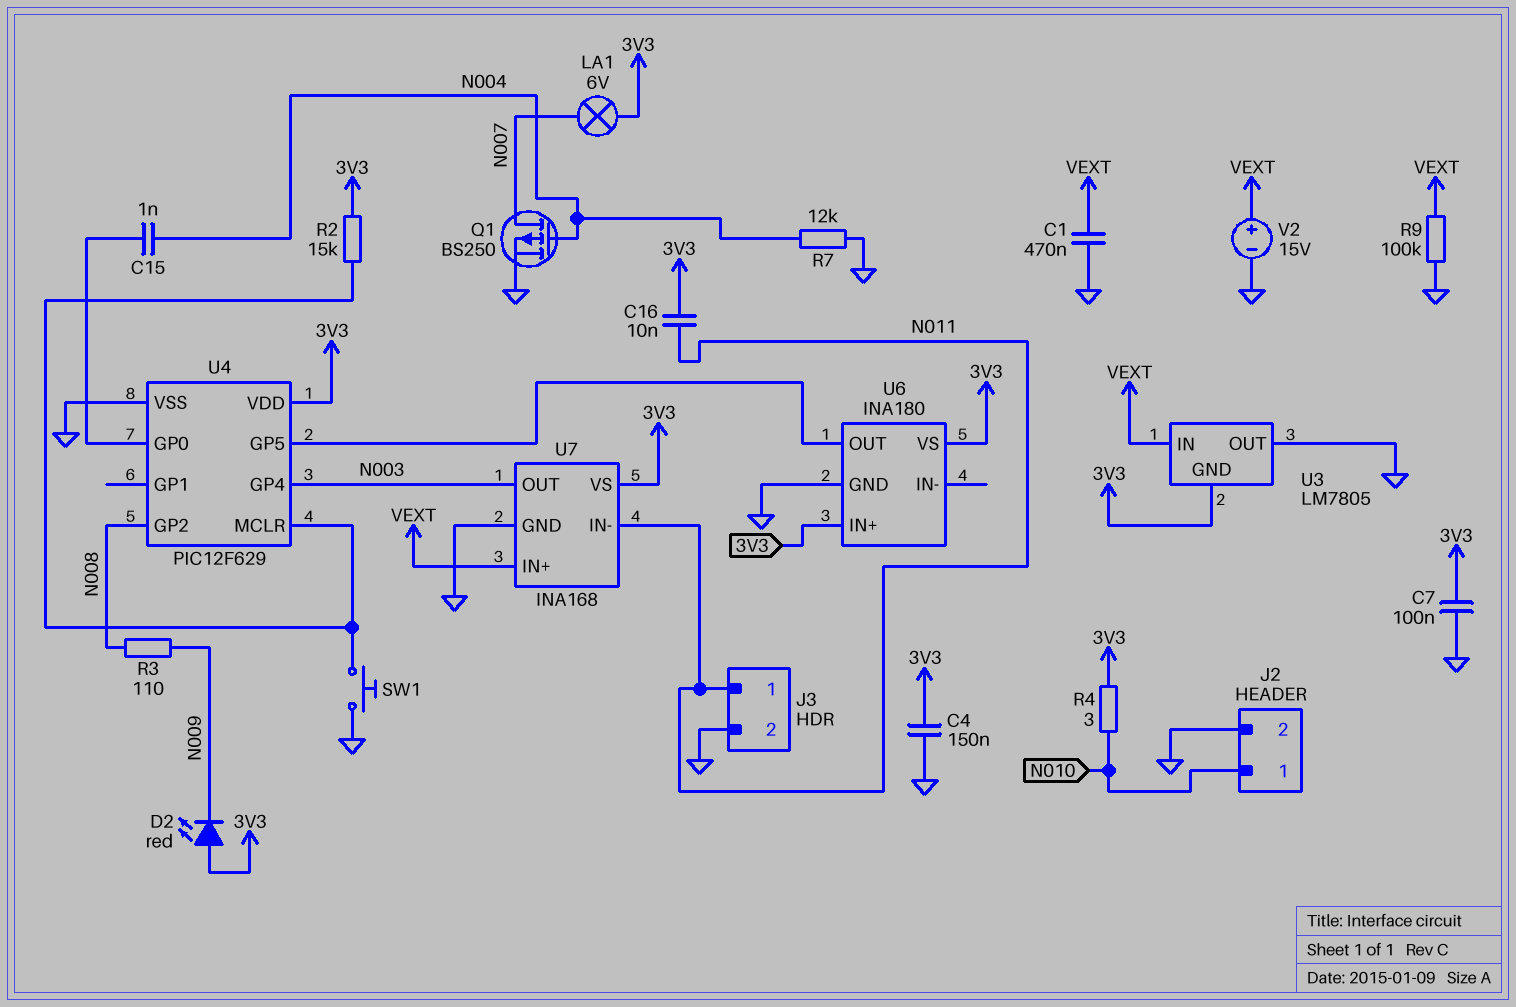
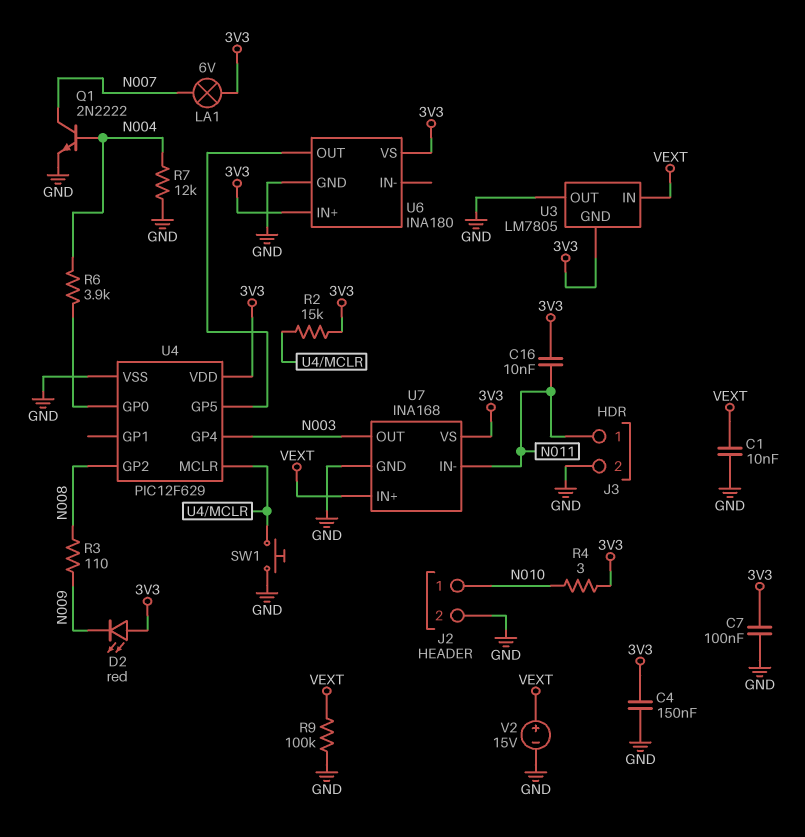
C1: 470nF (GND, VEXT) -> 10nF (GND, VEXT)
C15: 1nF (N004, U4/GP0) -> none
Q1: PMOS BS250 (G N004, D N007, S GND) -> NPN 2N2222 (B N004, C N007, E GND)
R6: none -> 3.9k (N004, U4/GP0)

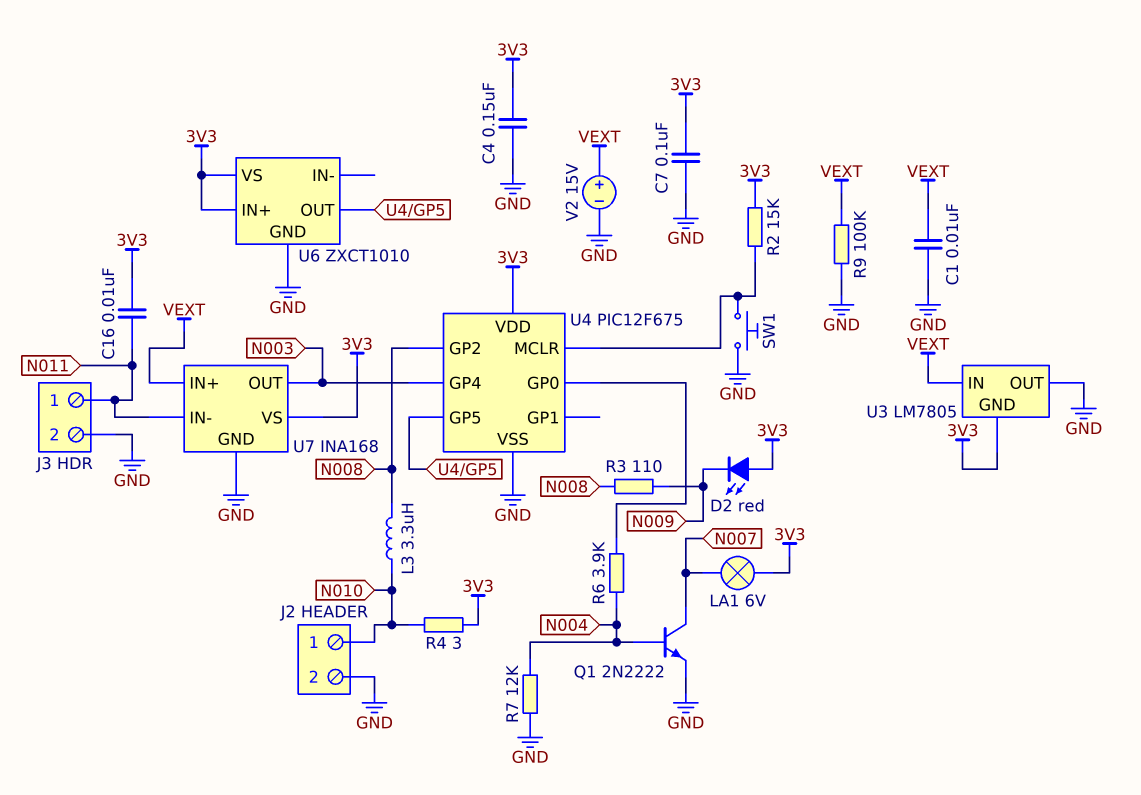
L3: none -> 3.3uH (N008, N010)
U4: PIC12F629 -> PIC12F675
U6: INA180 -> ZXCT1010

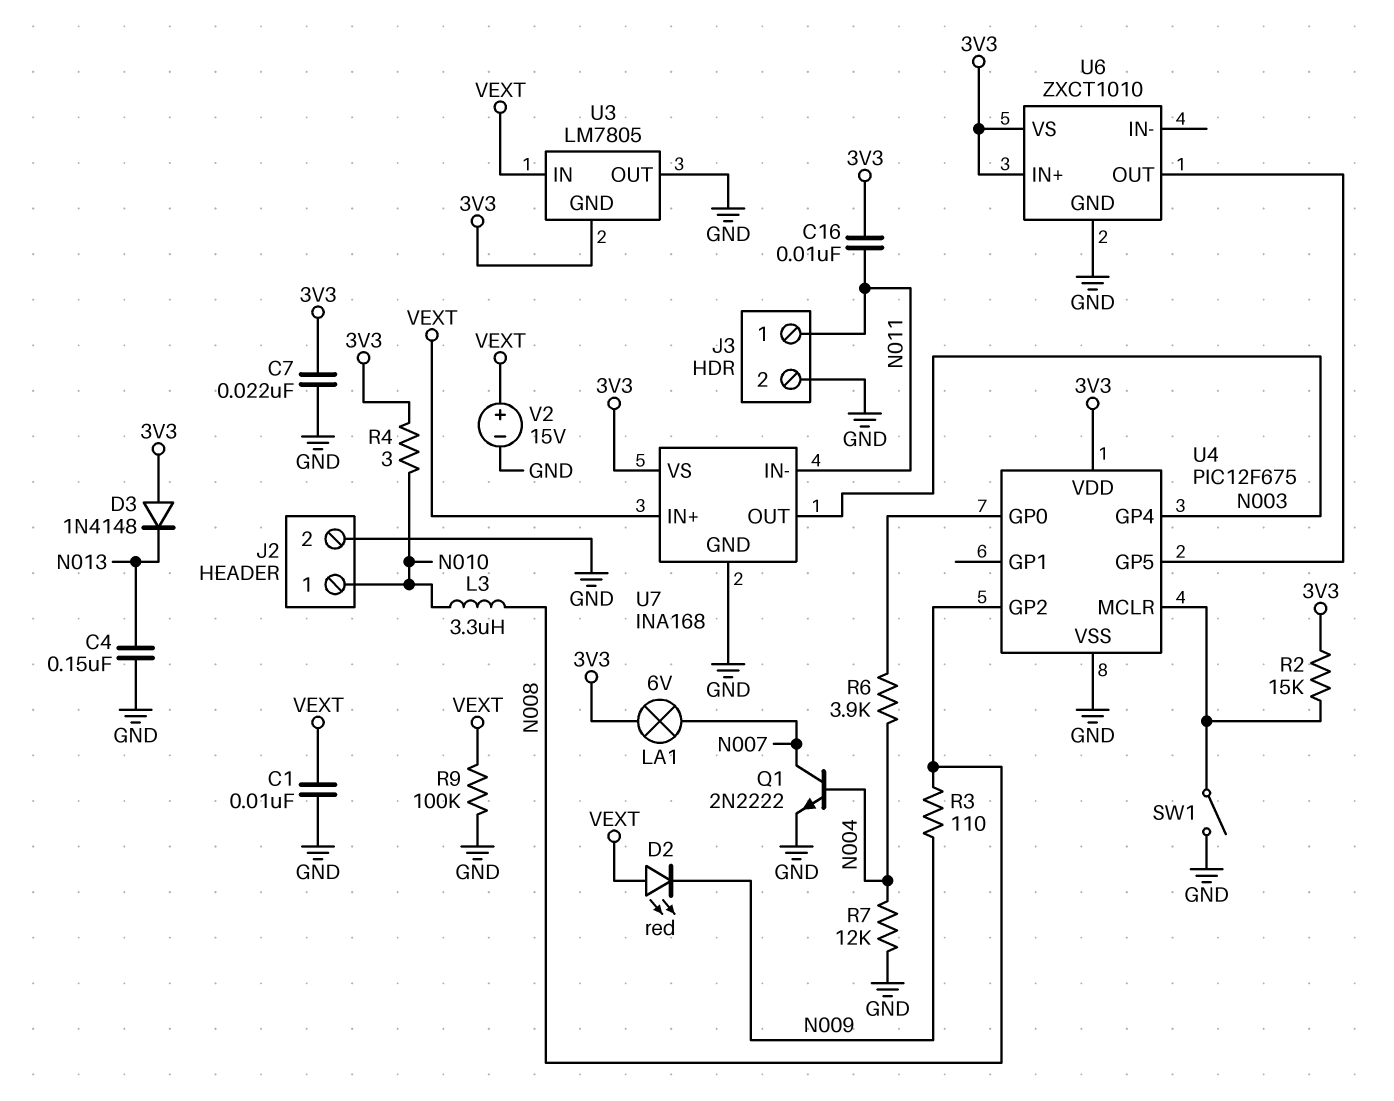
C4: 150nF (3V3, GND) -> 150nF (GND, N013)
C7: 100nF (3V3, GND) -> 22nF (3V3, GND)
D2: LED red (A 3V3, K N009) -> LED red (A VEXT, K N009)
D3: none -> diode 1N4148 (A 3V3, K N013)
SW1: button (GND, U4/MCLR) -> switch (GND, U4/MCLR)

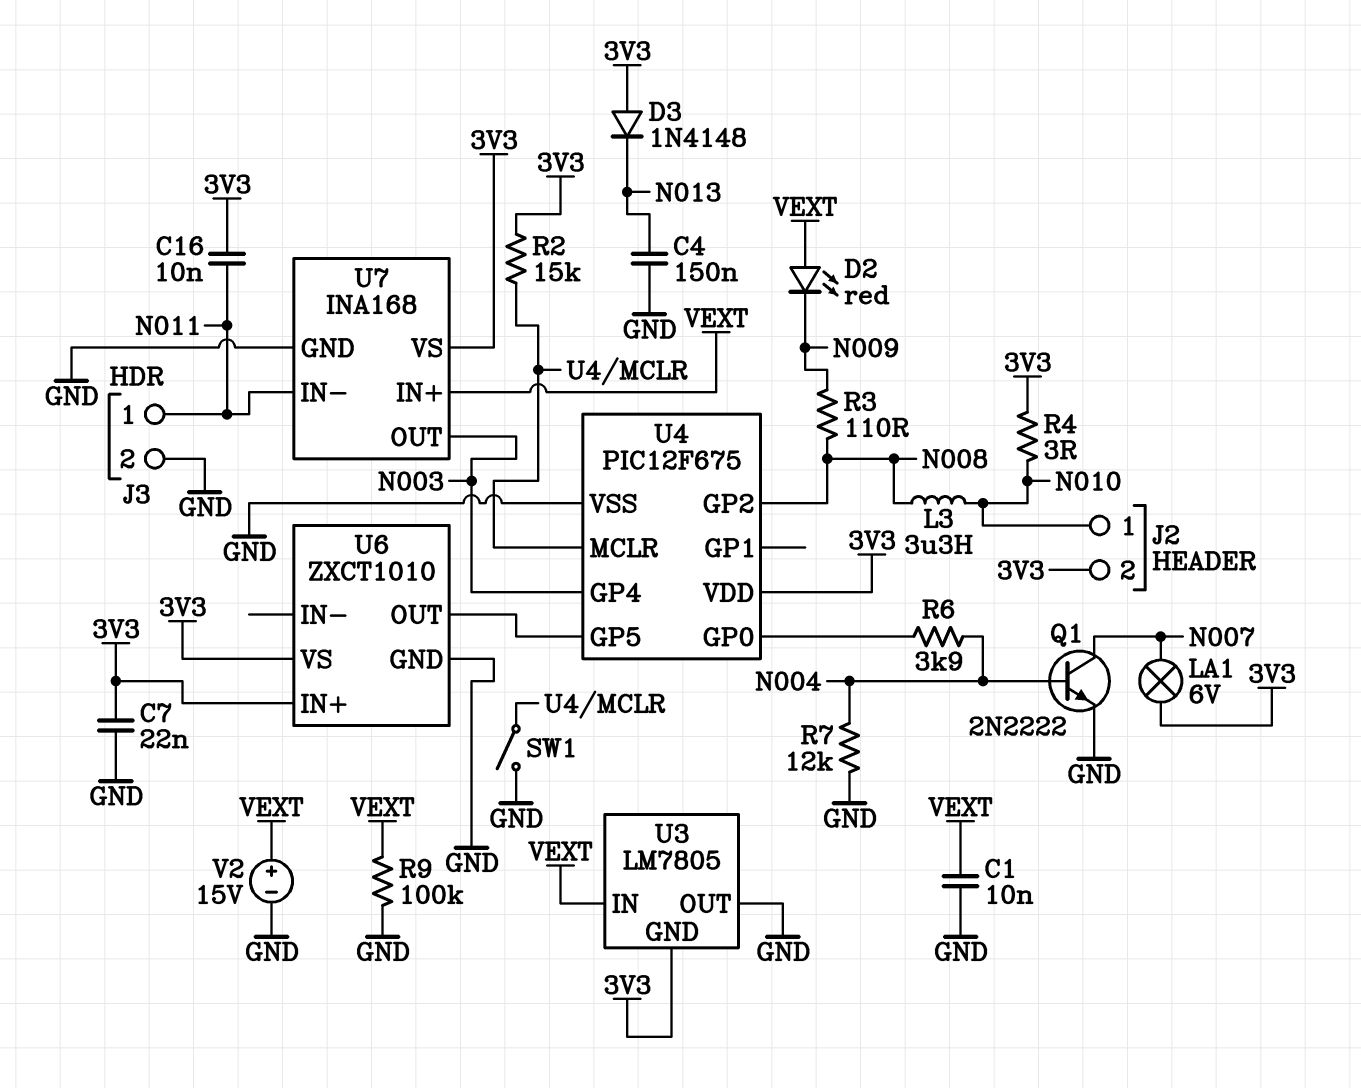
J2 pin 2: GND -> 3V3

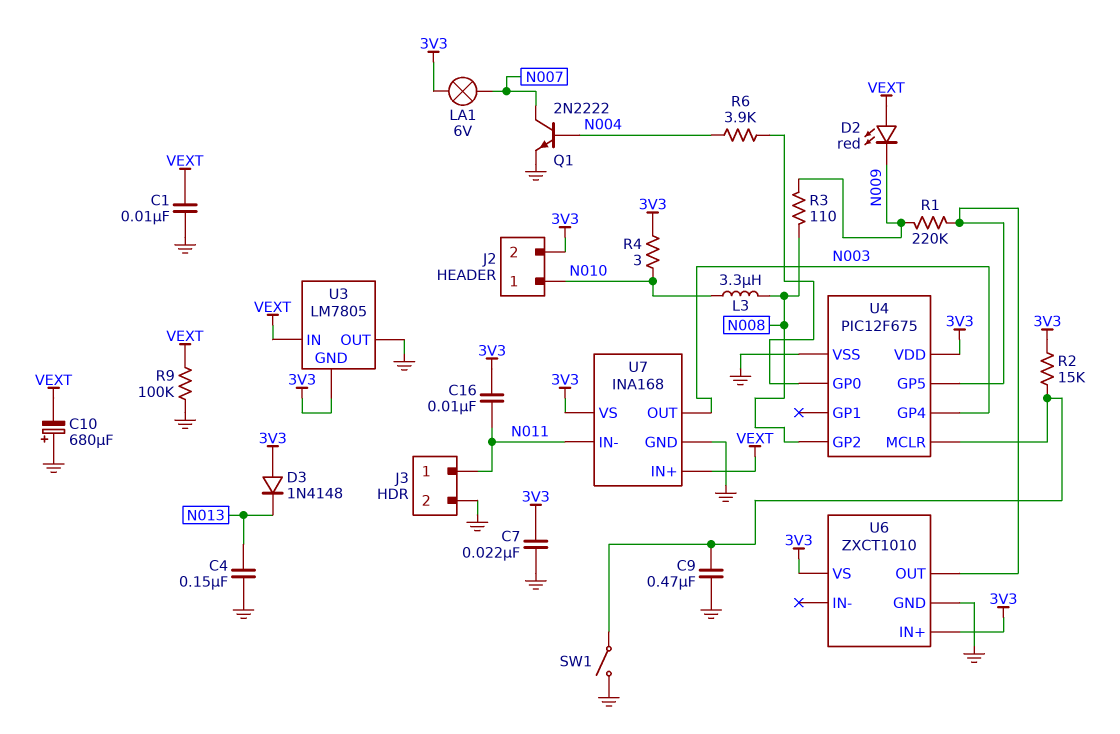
C9: none -> 470nF (GND, U4/MCLR)
C10: none -> 680uF (plus GND, minus VEXT)
R1: none -> 220k (N009, U4/GP5)
R7: 12k (GND, N004) -> none
V2: 15V (plus VEXT, minus GND) -> none

